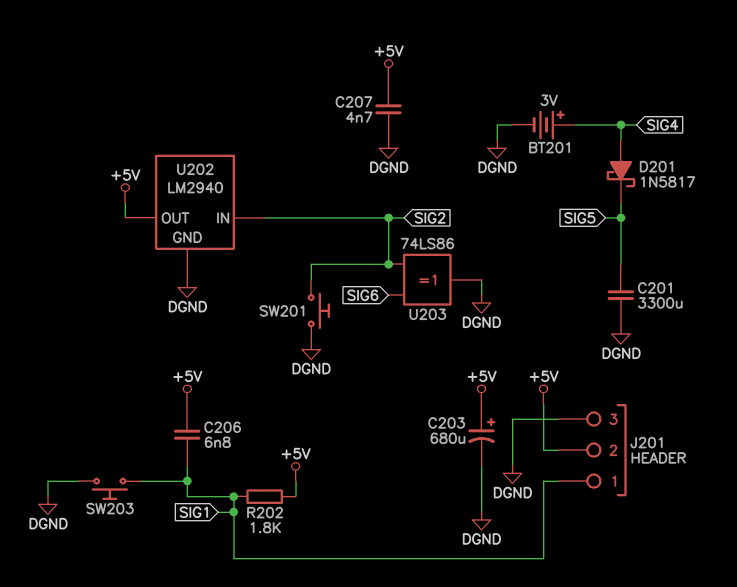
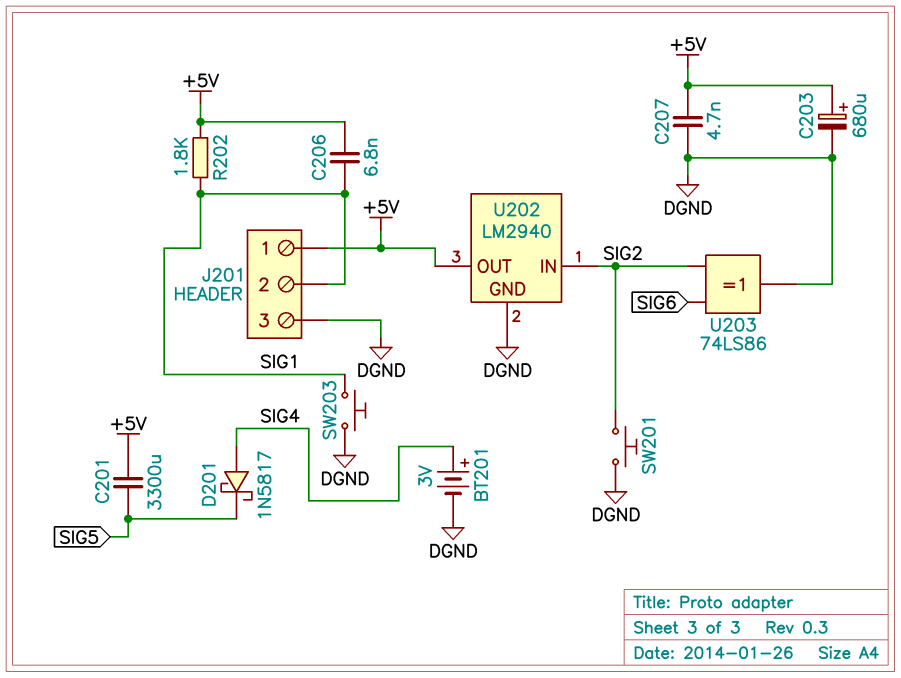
C201: 3300uF (DGND, SIG5) -> 3300uF (+5V, SIG5)
J201 pin 1: SIG1 -> +5V
J201 pin 2: +5V -> SIG1

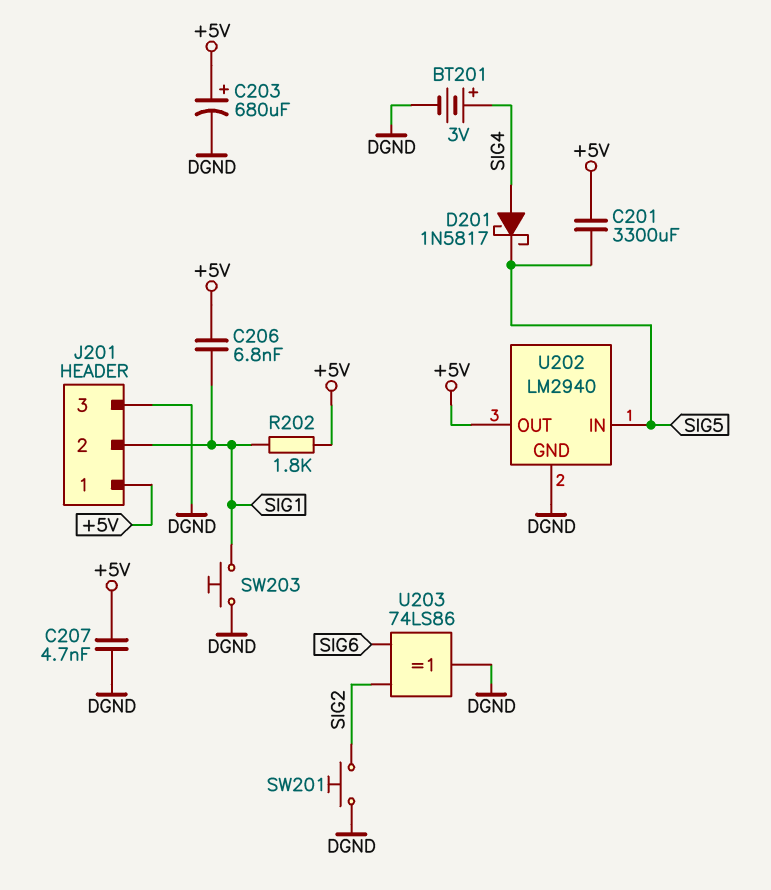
U202 pin IN: SIG2 -> SIG5

